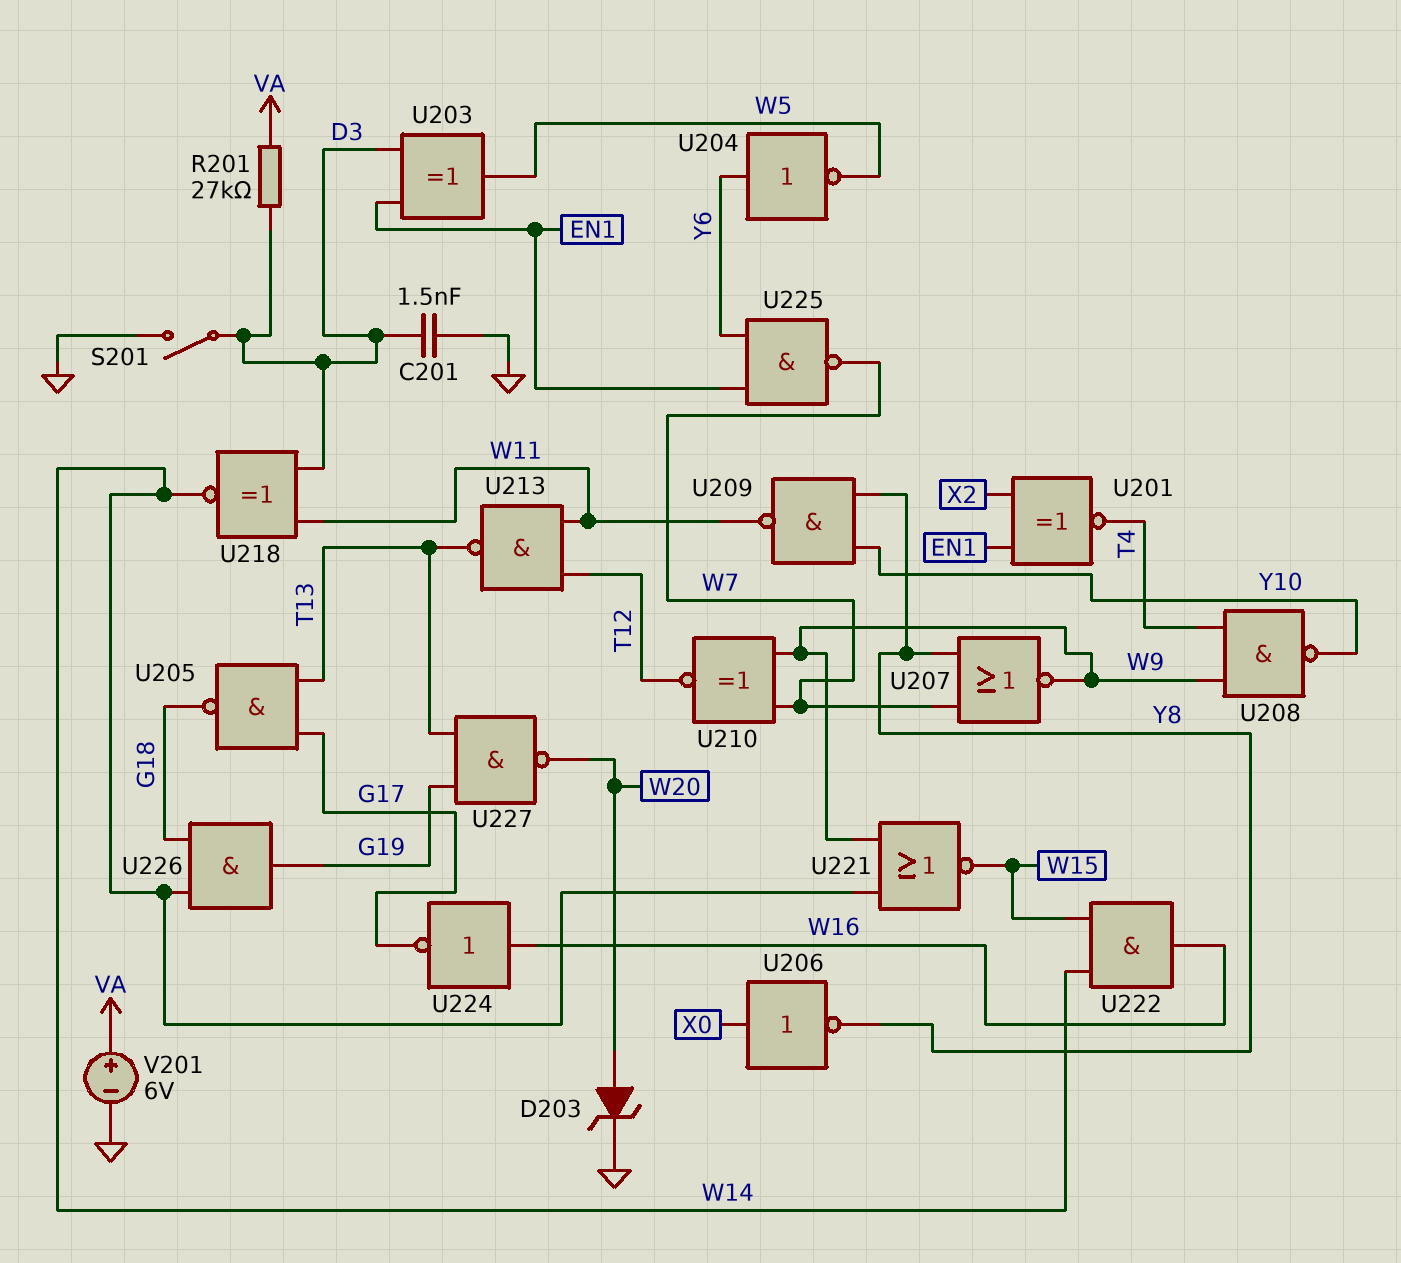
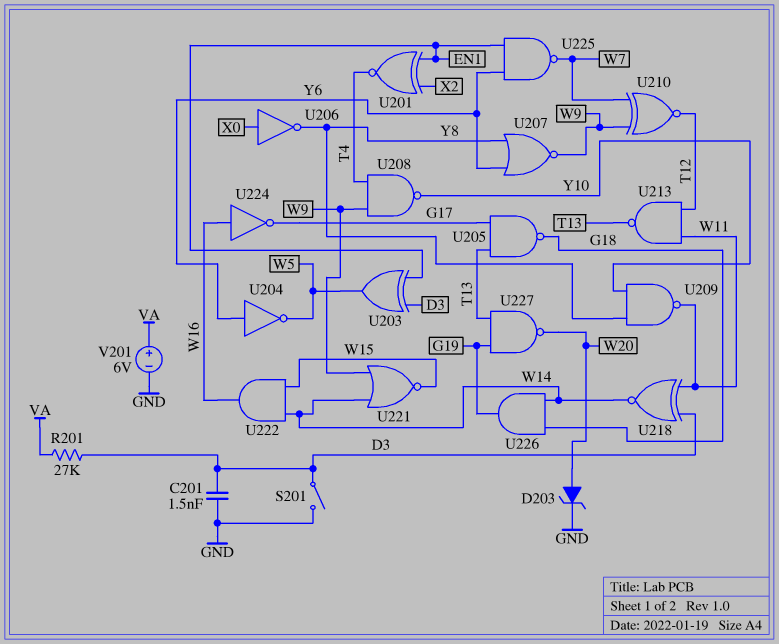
U207: NOR (in W7, in Y8, out W9) -> NOR (in Y6, in Y8, out W9)

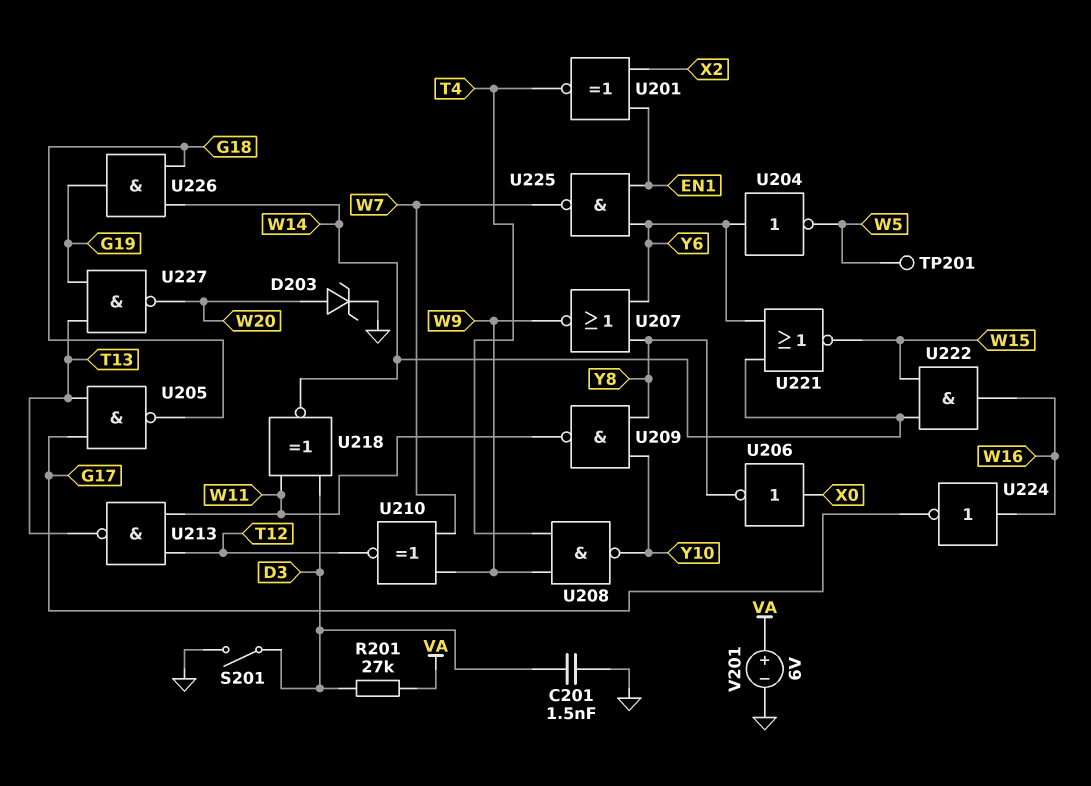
TP201: none -> test point (W5)
U203: XOR (in D3, in EN1, out W5) -> none
U221: NOR (in W9, in W14, out W15) -> NOR (in W14, in Y6, out W15)

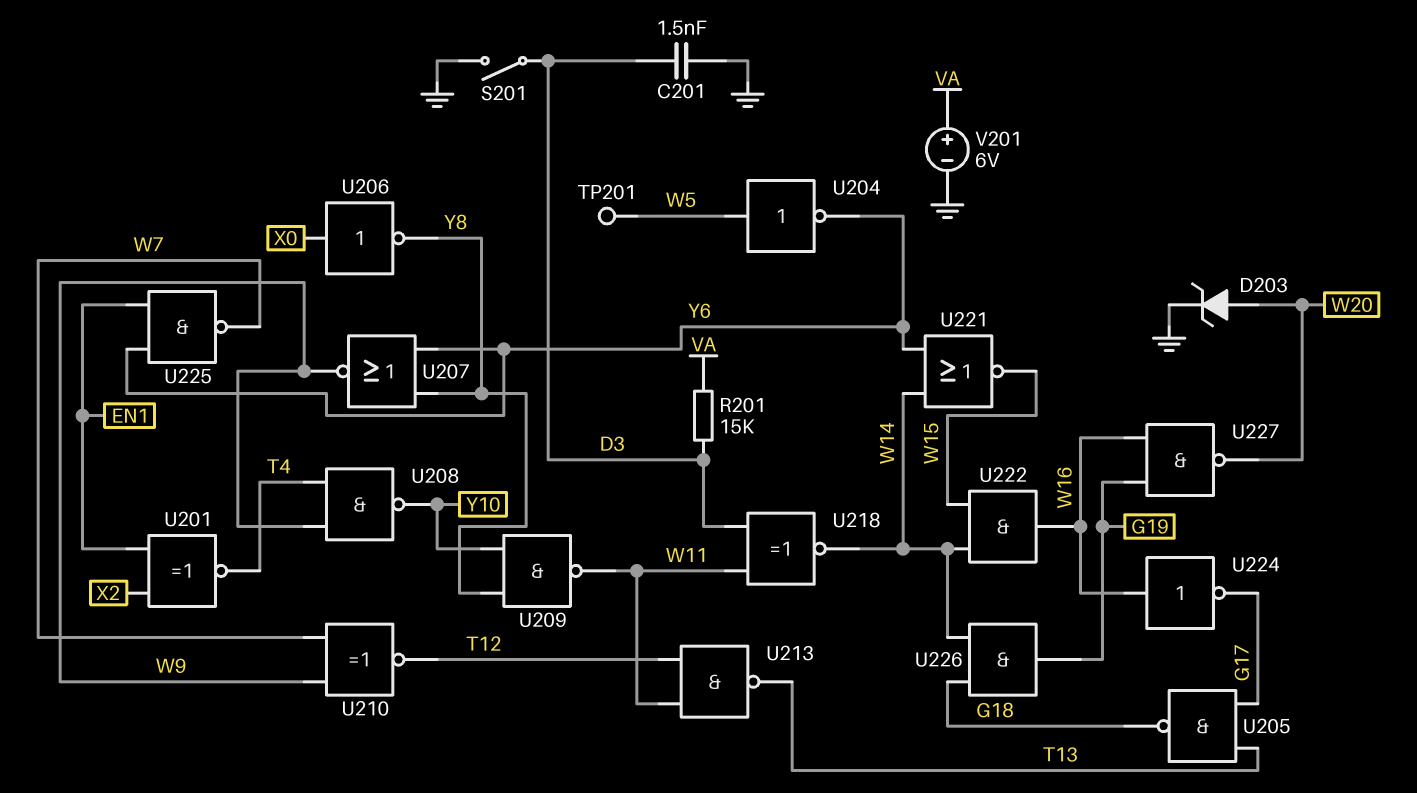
R201: 27k (D3, VA) -> 15k (D3, VA)
U204: NOT (in Y6, out W5) -> NOT (in W5, out Y6)
U227: NAND (in G19, in T13, out W20) -> NAND (in G19, in W16, out W20)

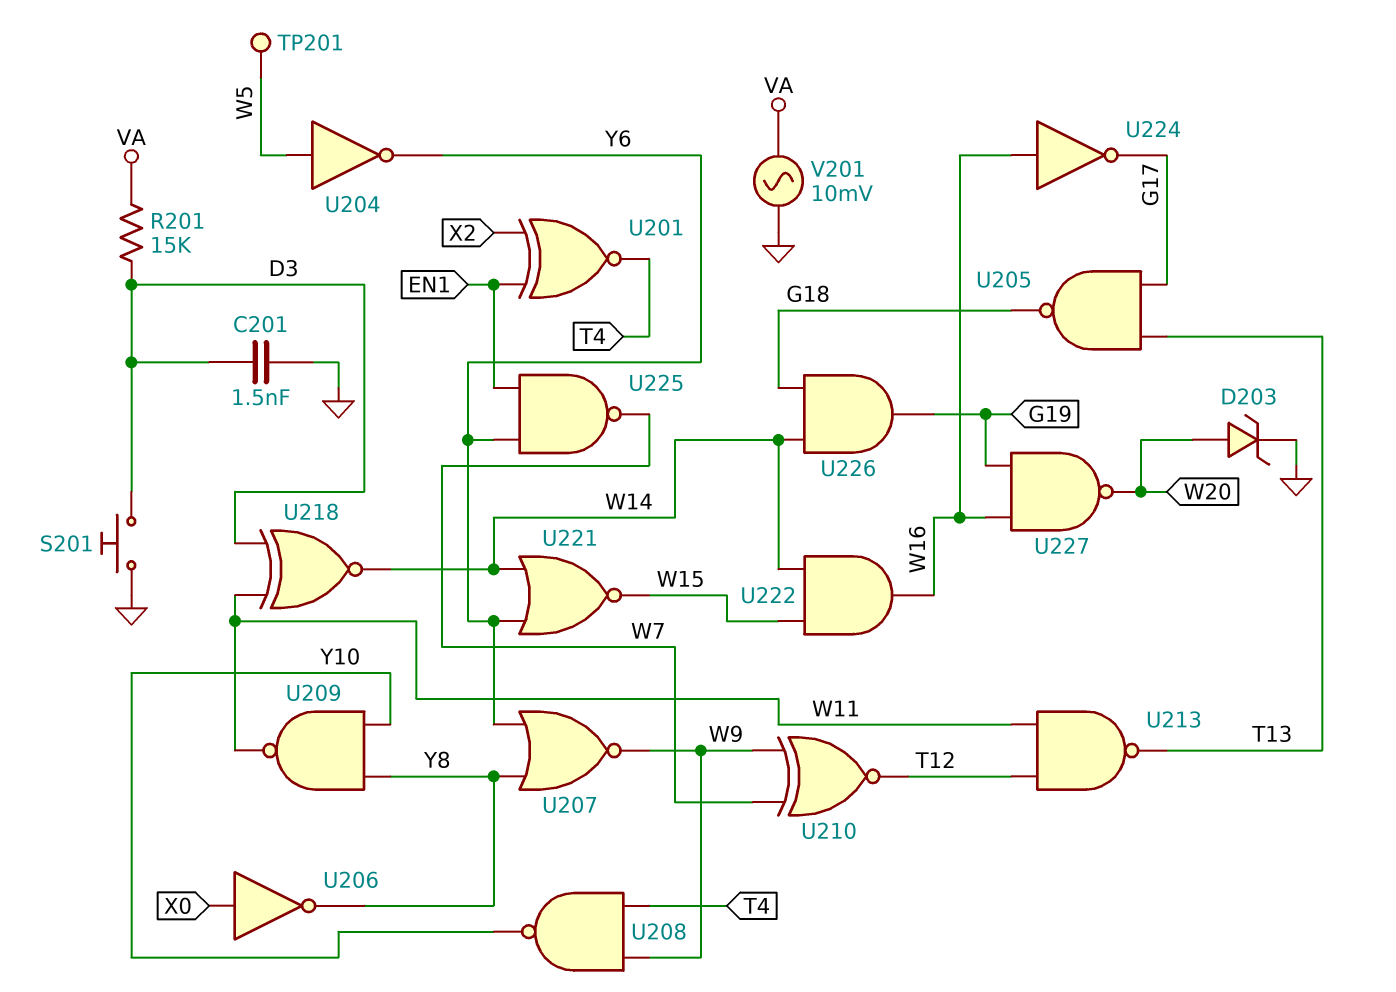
S201: switch (D3, GND) -> button (D3, GND)
V201: 6V (plus VA, minus GND) -> AC 10mV (GND, VA)

